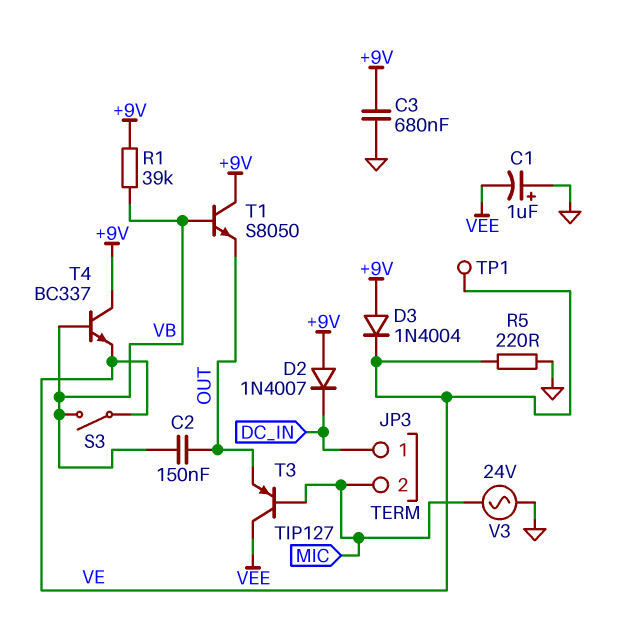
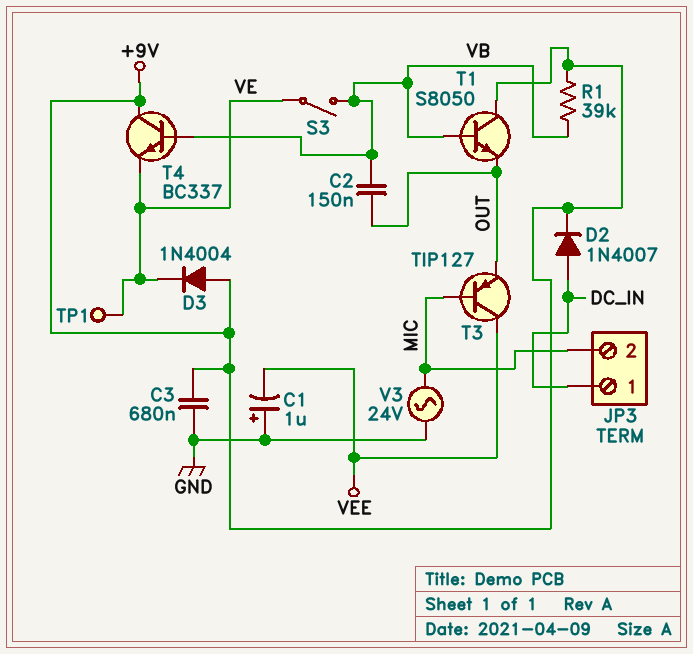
D2: diode 1N4007 (A +9V, K DC_IN) -> diode 1N4007 (A DC_IN, K +9V)
R5: 220 (GND, VE) -> none

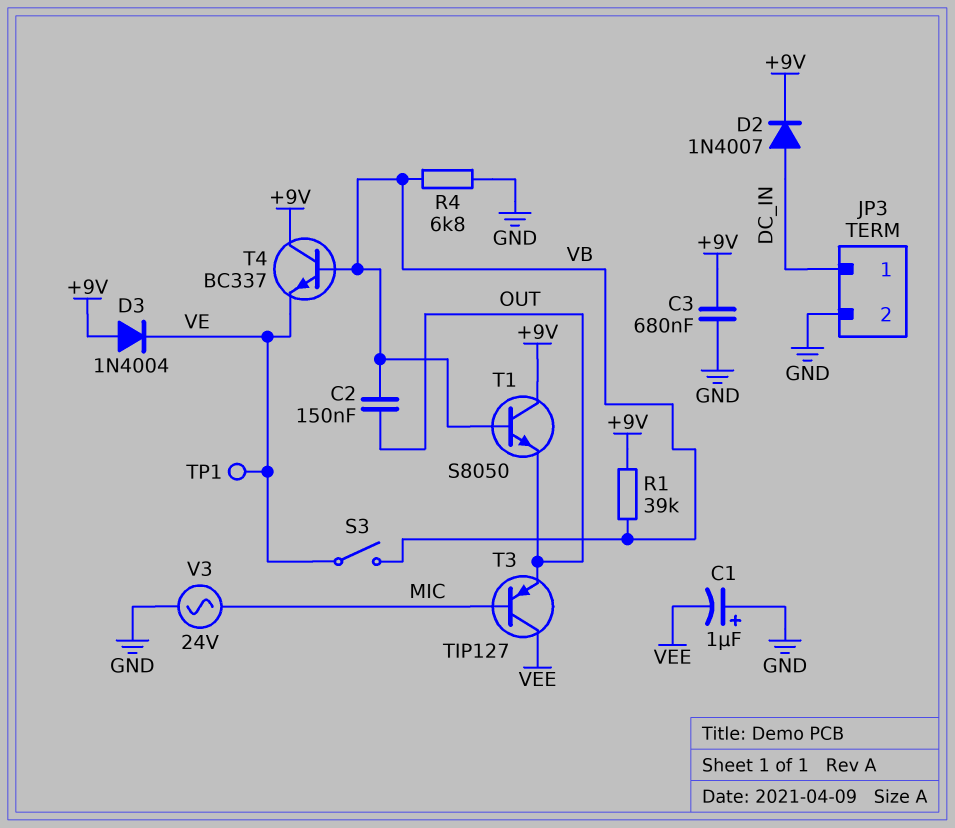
JP3 pin 2: MIC -> GND
R4: none -> 6.8k (GND, VB)

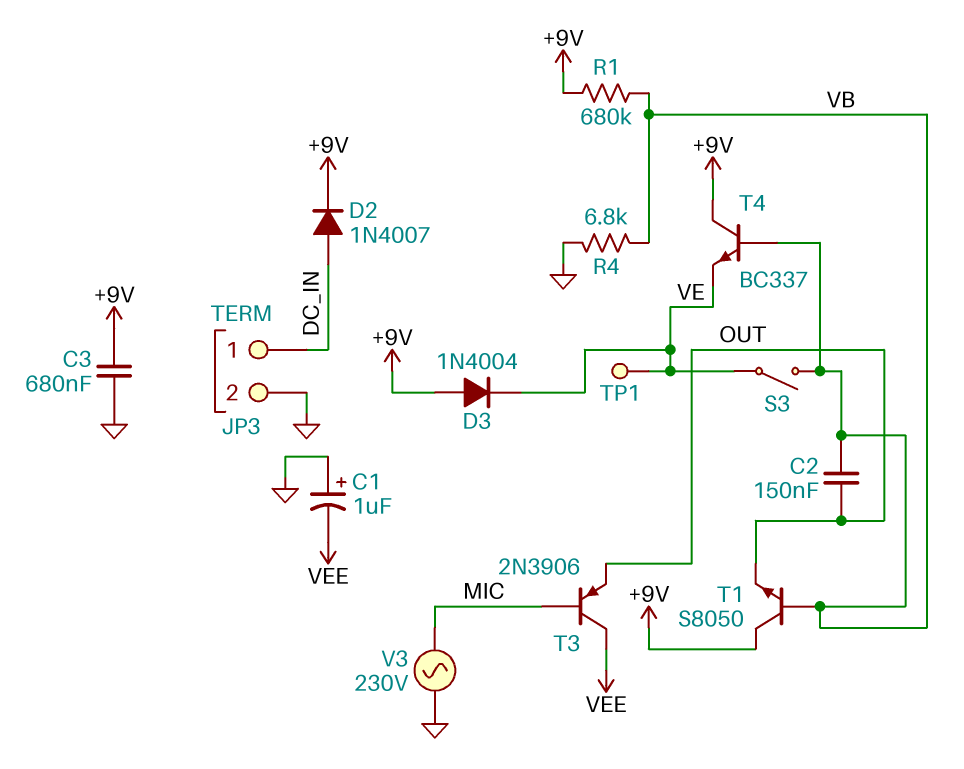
R1: 39k (+9V, VB) -> 680k (+9V, VB)
T3: PNP TIP127 (B MIC, C VEE, E OUT) -> PNP 2N3906 (B MIC, C VEE, E OUT)
V3: AC 24V (GND, MIC) -> AC 230V (GND, MIC)

